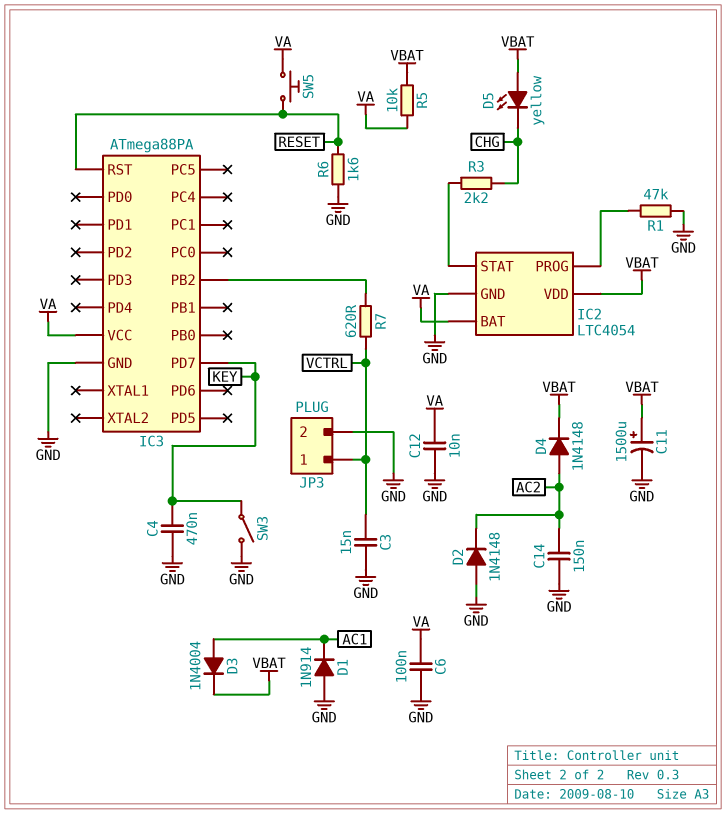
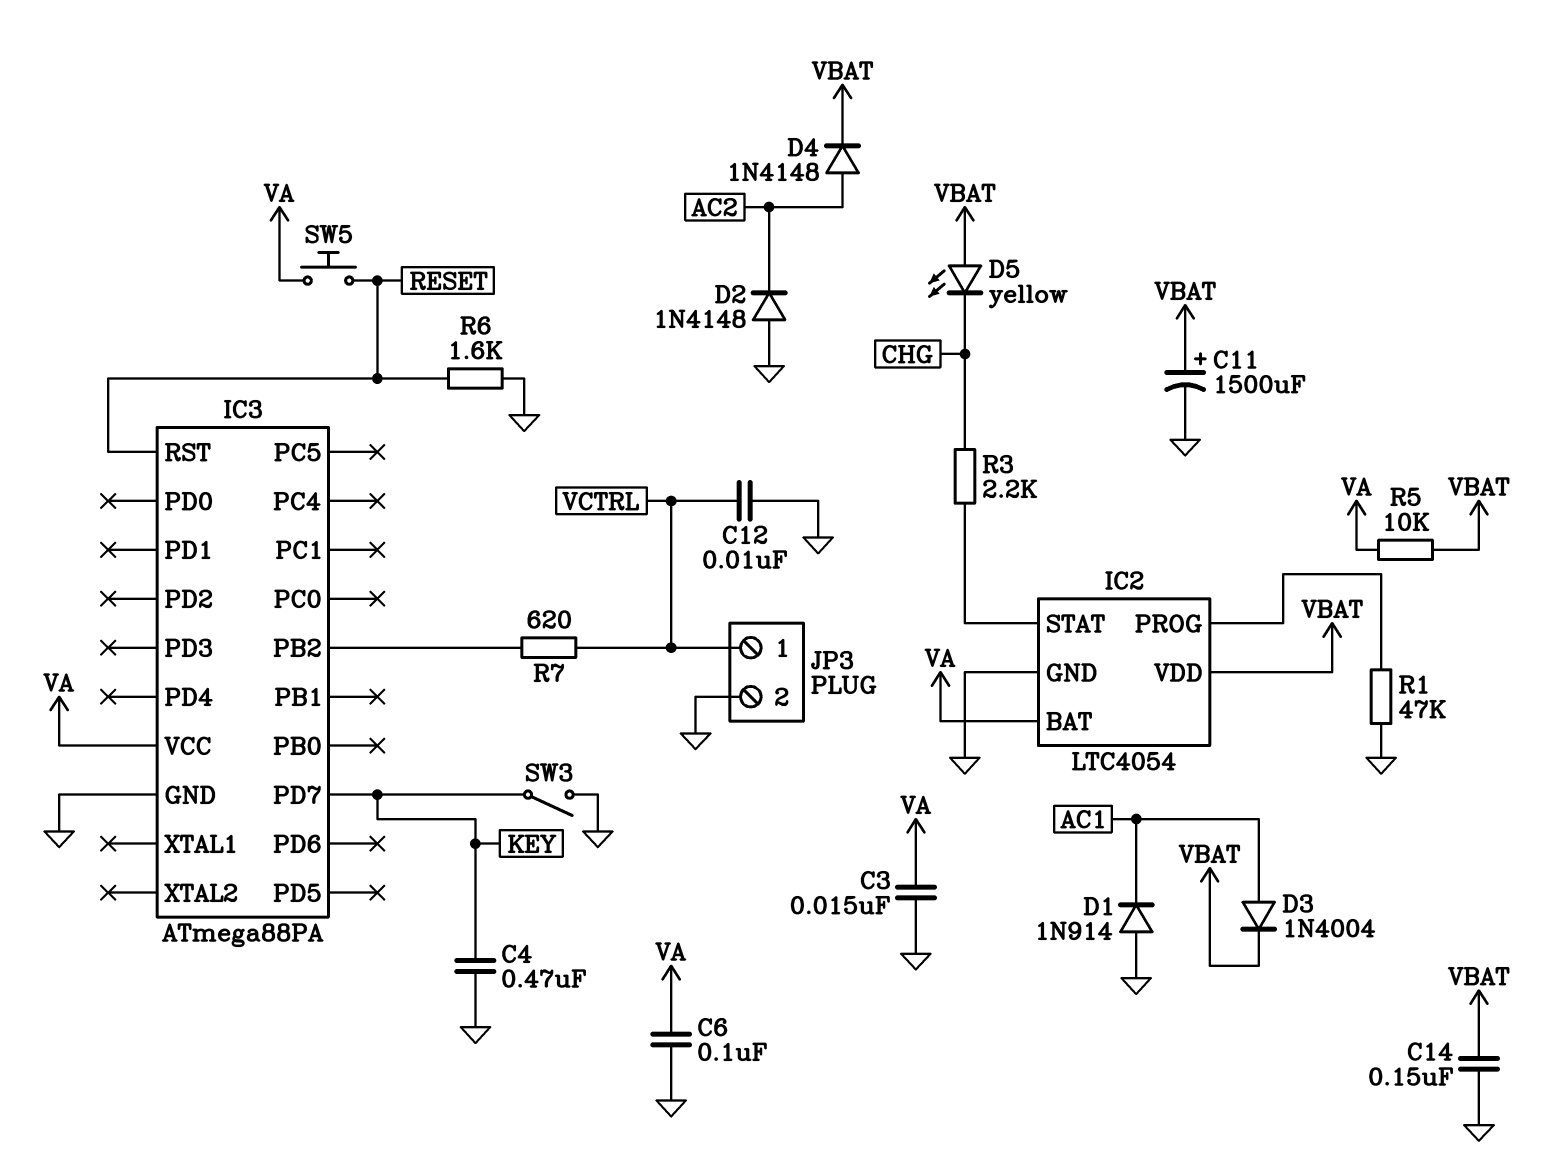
C3: 15nF (GND, VCTRL) -> 15nF (GND, VA)
C12: 10nF (GND, VA) -> 10nF (GND, VCTRL)
C14: 150nF (AC2, GND) -> 150nF (GND, VBAT)

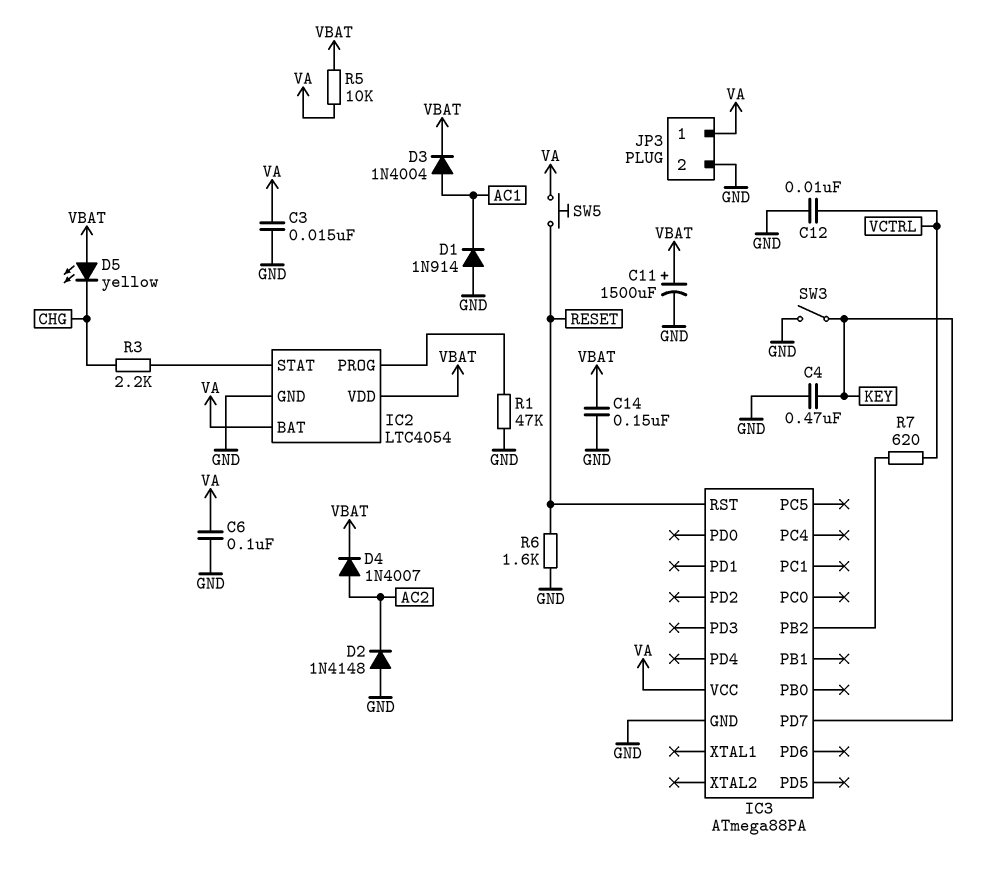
D4: diode 1N4148 (A AC2, K VBAT) -> diode 1N4007 (A AC2, K VBAT)
JP3 pin 1: VCTRL -> VA

